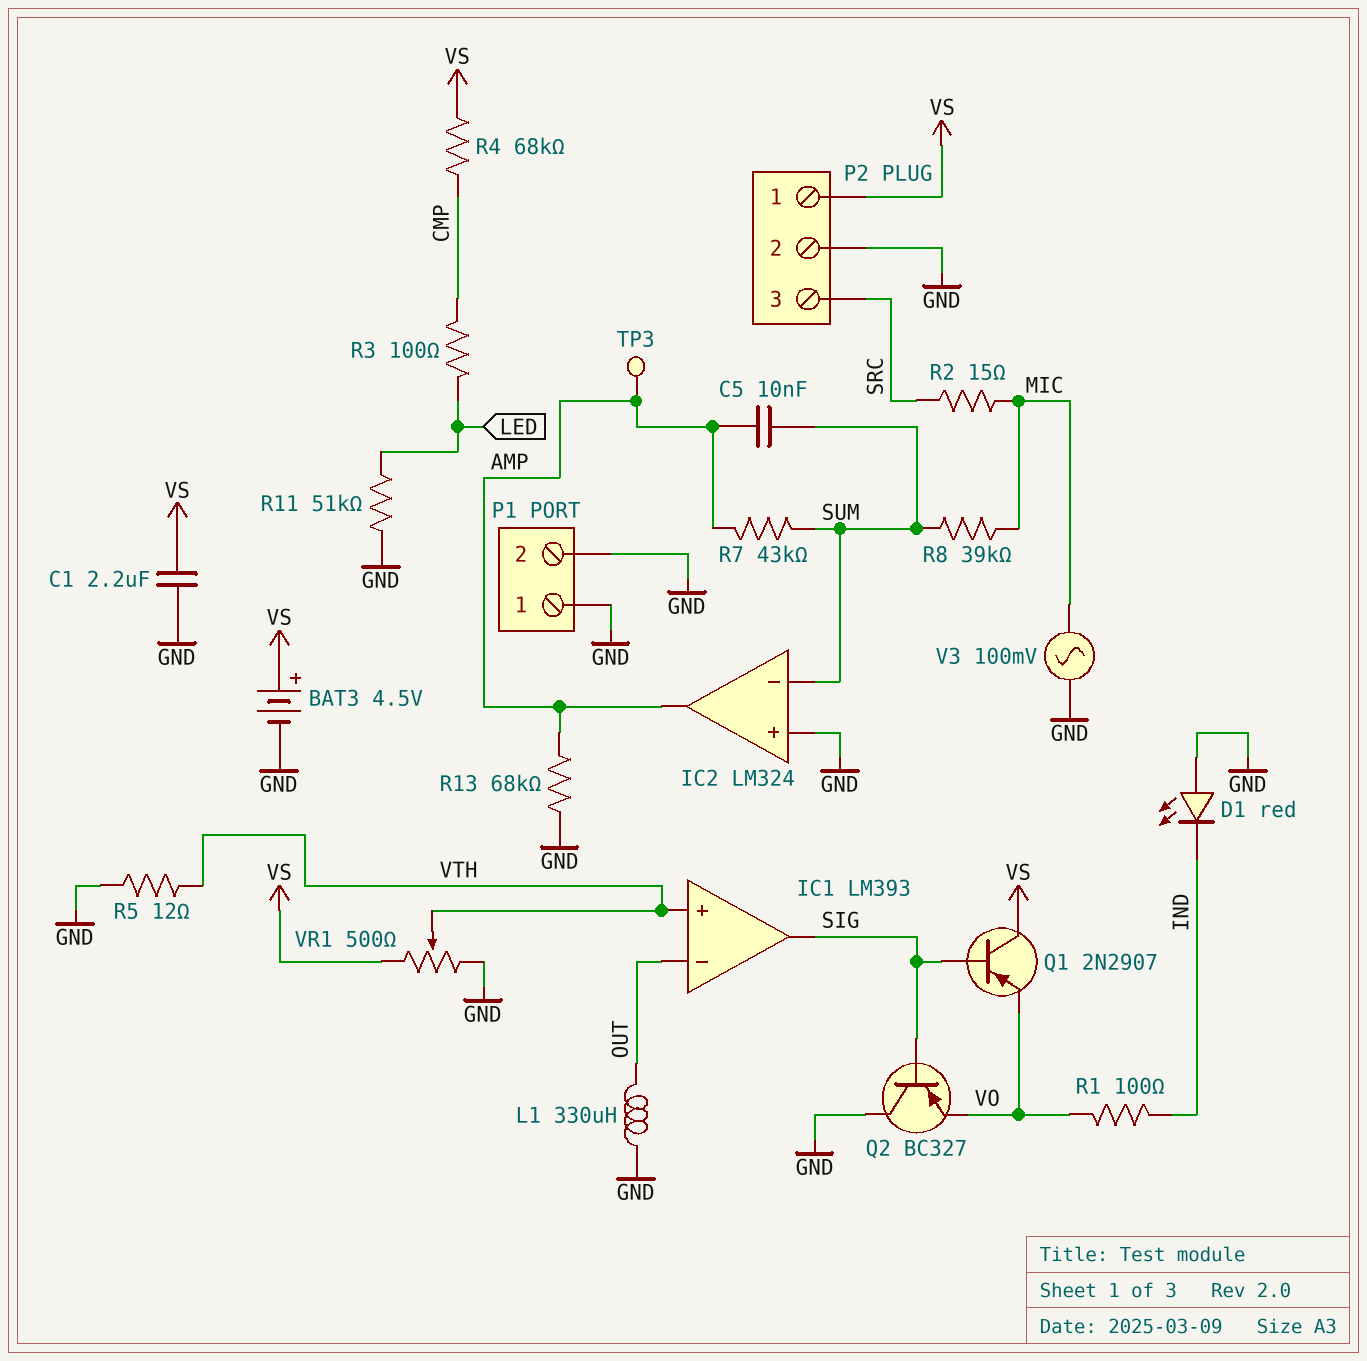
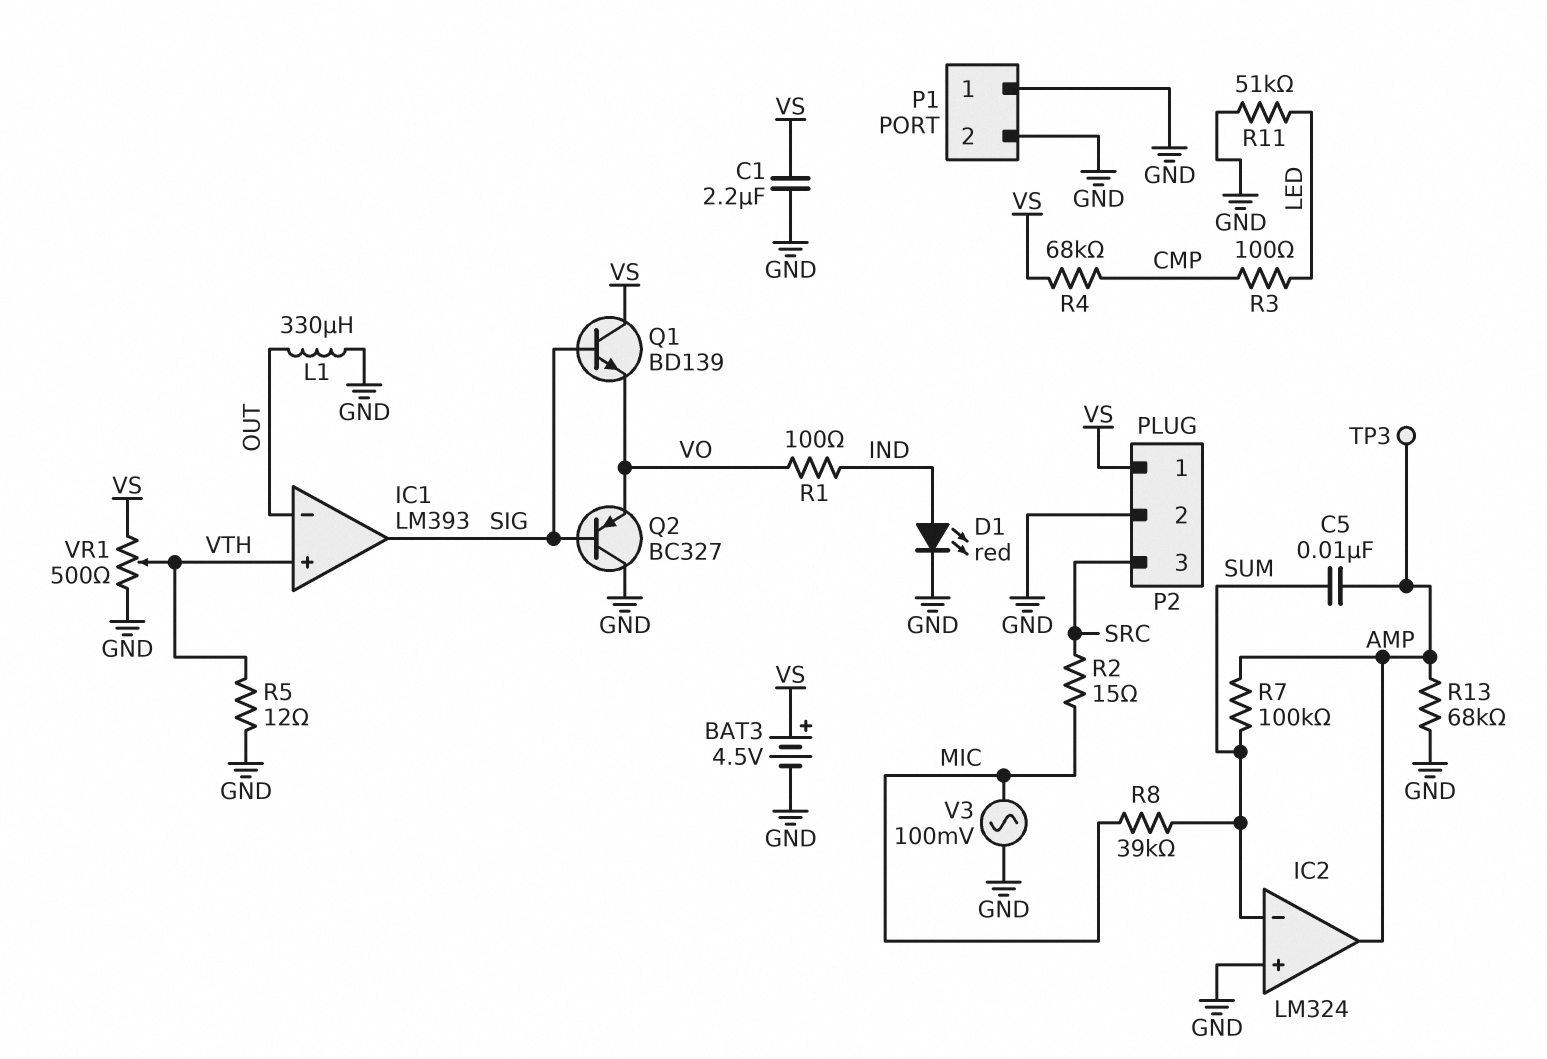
D1: LED red (A GND, K IND) -> LED red (A IND, K GND)
Q1: PNP 2N2907 (B SIG, C VS, E VO) -> NPN BD139 (B SIG, C VS, E VO)
R7: 43k (AMP, SUM) -> 100k (AMP, SUM)

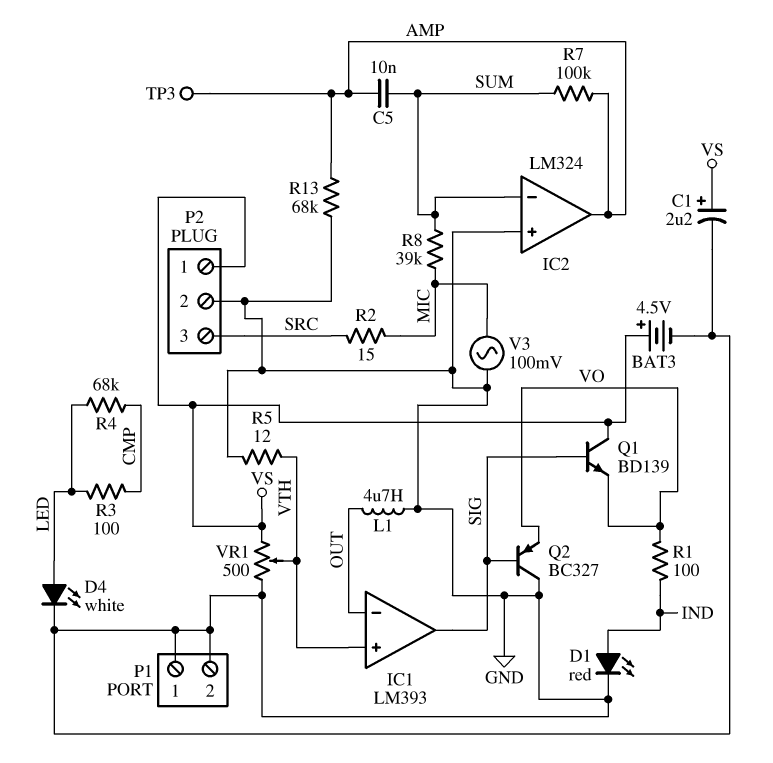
C1: 2.2uF (GND, VS) -> 2.2uF (plus VS, minus GND)
D4: none -> LED white (A LED, K GND)
L1: 330uH (GND, OUT) -> 4.7uH (GND, OUT)
R4: 68k (CMP, VS) -> 68k (CMP, LED)
R11: 51k (GND, LED) -> none

